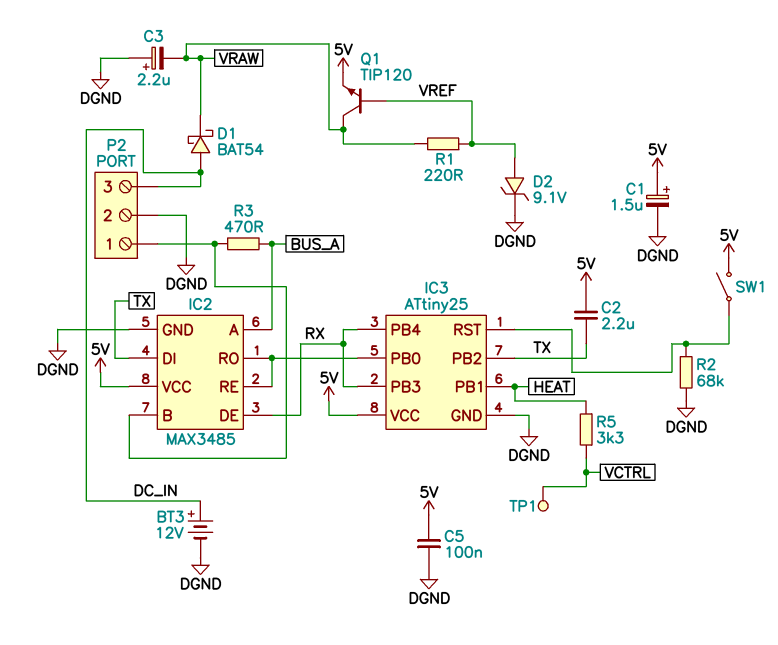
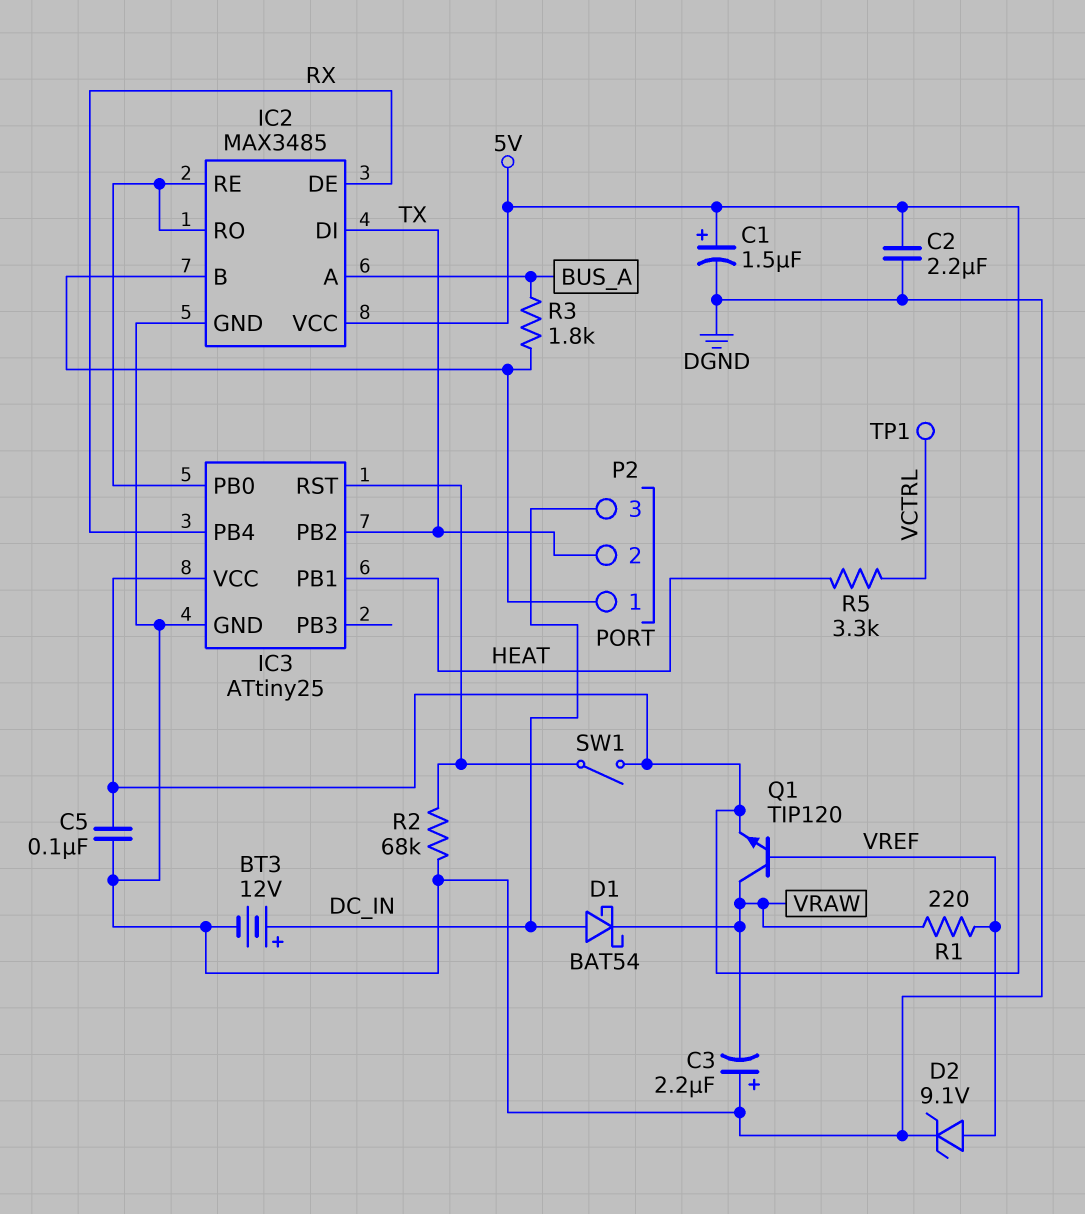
C2: 2.2uF (5V, TX) -> 2.2uF (5V, DGND)
IC3 pin PB3: RX -> none
P2 pin 2: DGND -> TX
R3: 470 (BUS_A, IC2/B) -> 1.8k (BUS_A, IC2/B)

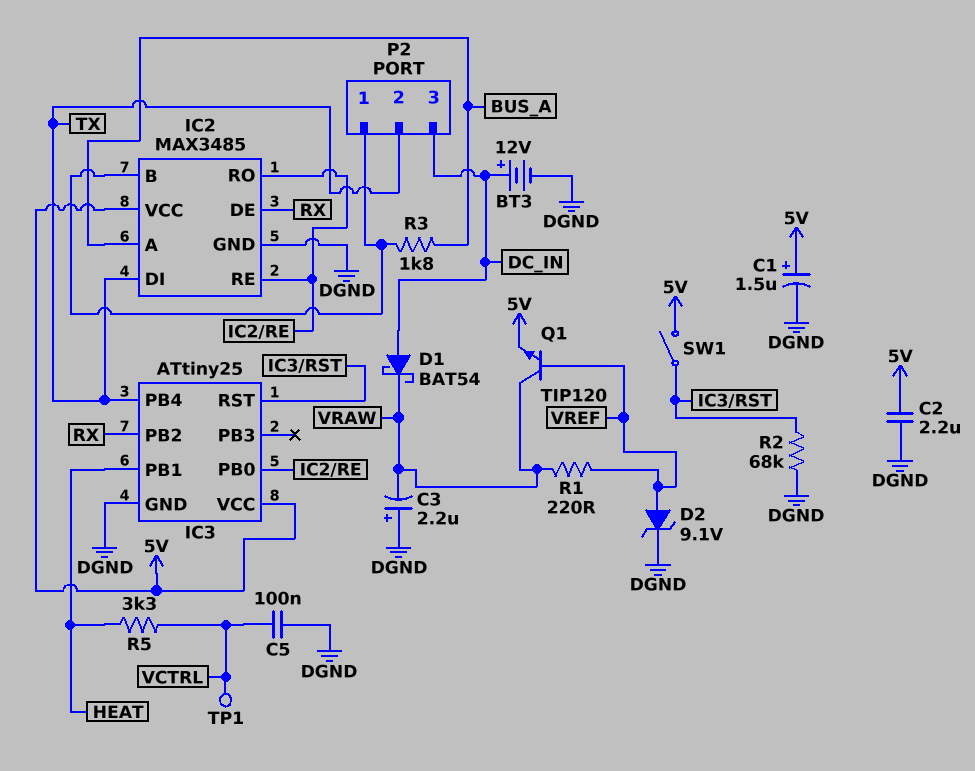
C5: 100nF (5V, DGND) -> 100nF (DGND, VCTRL)
IC3 pin PB2: TX -> RX
IC3 pin PB4: RX -> TX

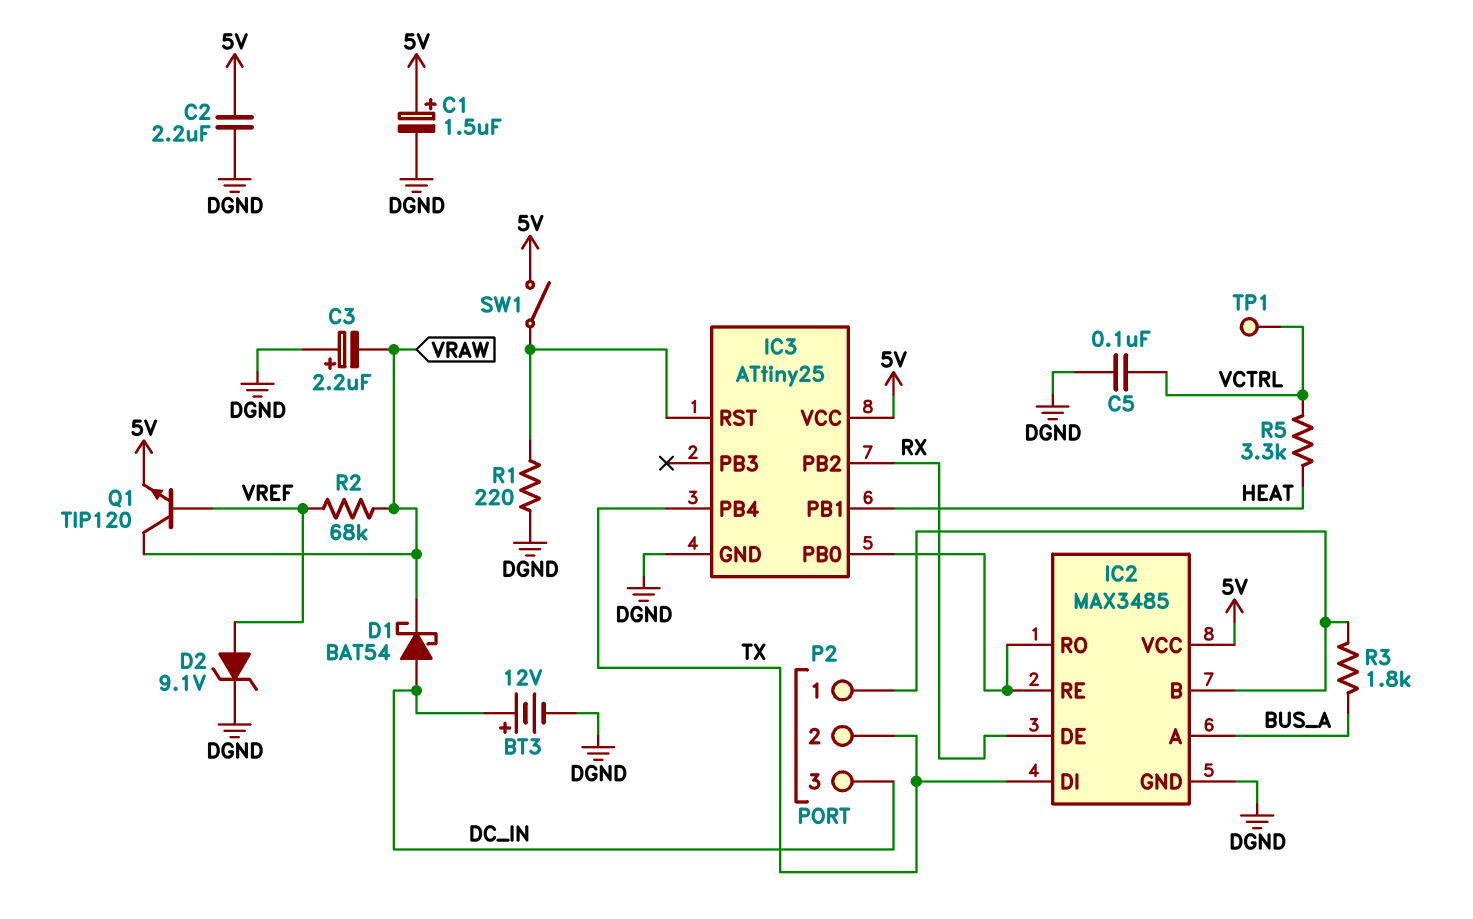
R1: 220 (VRAW, VREF) -> 220 (DGND, IC3/RST)
R2: 68k (DGND, IC3/RST) -> 68k (VRAW, VREF)

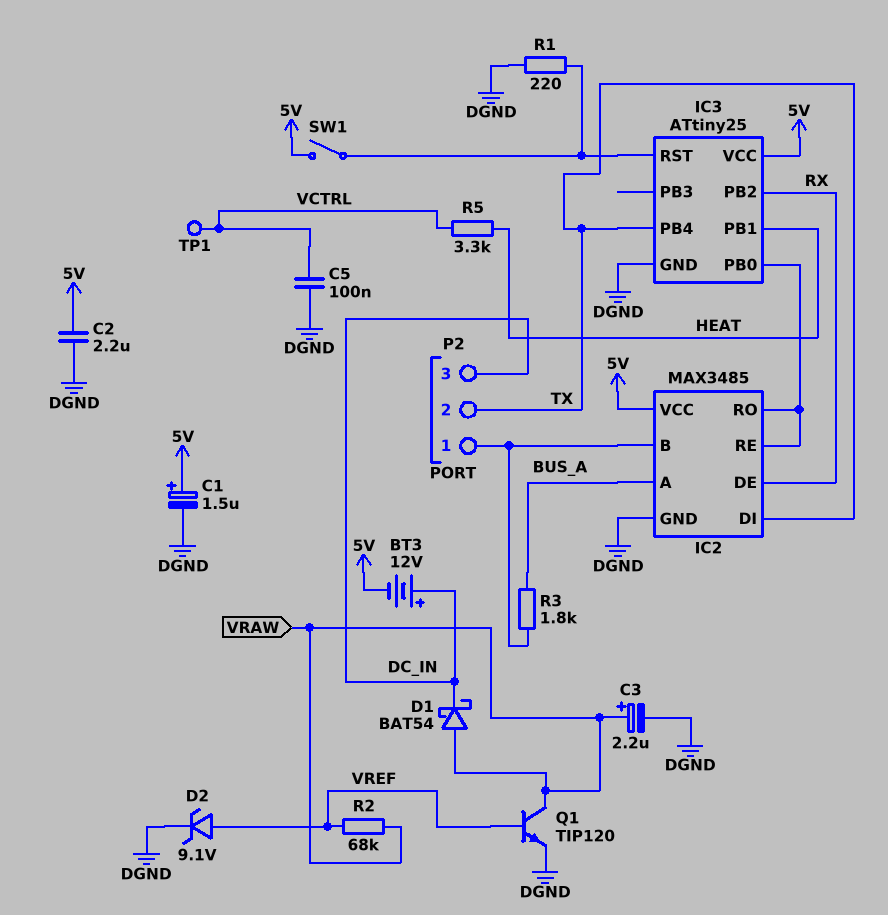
BT3: 12V (plus DC_IN, minus DGND) -> 12V (plus DC_IN, minus 5V)
C3: 2.2uF (plus DGND, minus VRAW) -> 2.2uF (plus VRAW, minus DGND)
D1: schottky BAT54 (A DC_IN, K VRAW) -> schottky BAT54 (A VRAW, K DC_IN)
Q1: NPN TIP120 (B VREF, C VRAW, E 5V) -> NPN TIP120 (B VREF, C VRAW, E DGND)

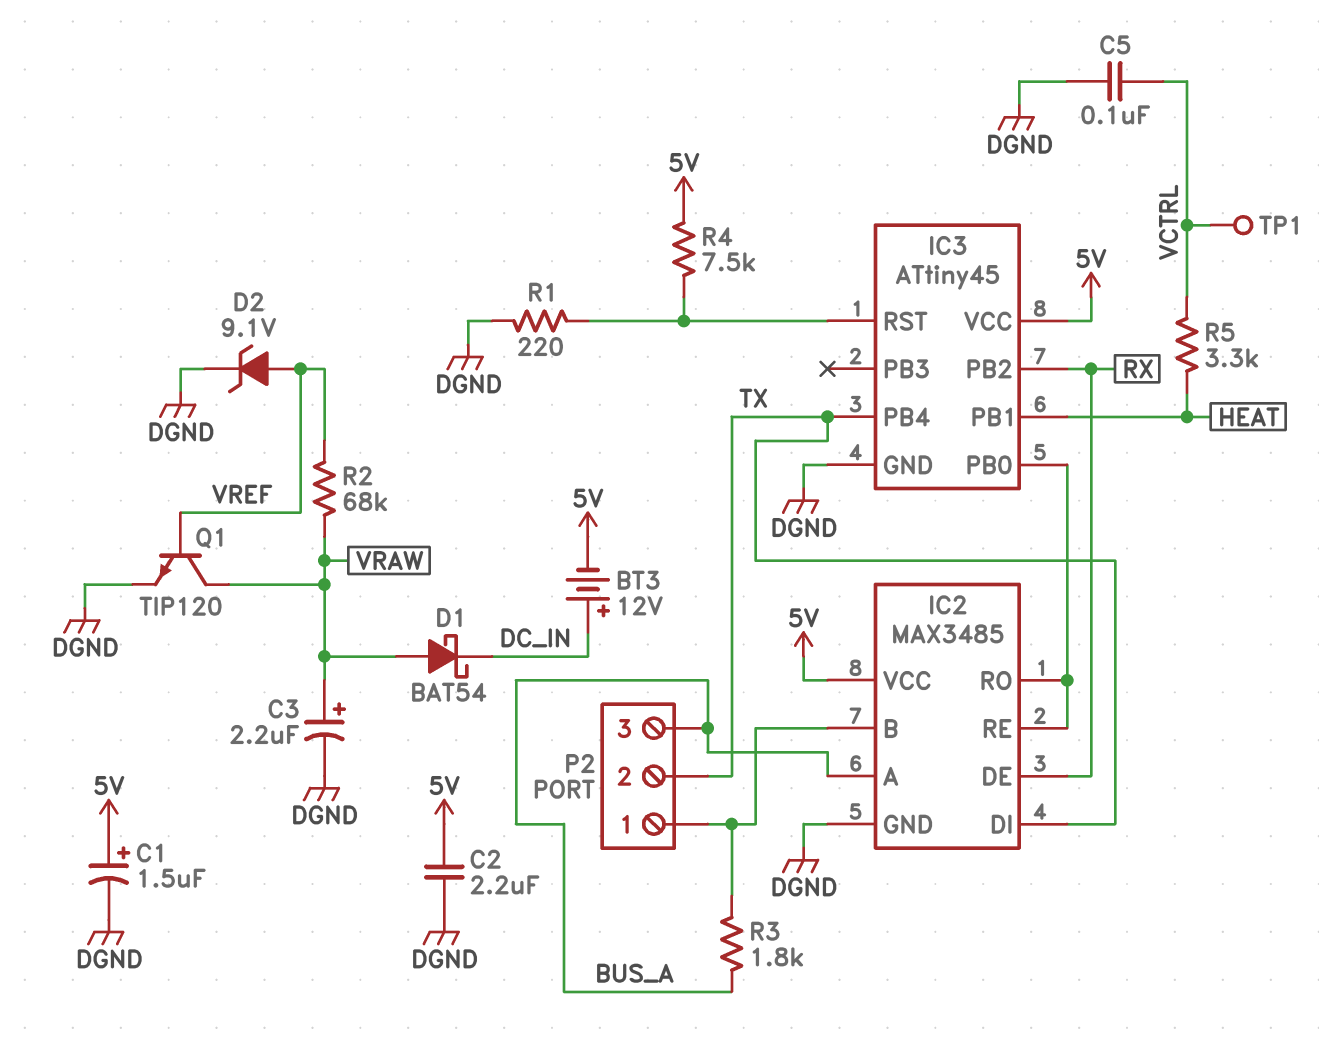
IC3: ATtiny25 -> ATtiny45
P2 pin 3: DC_IN -> BUS_A
R4: none -> 7.5k (5V, IC3/RST)
SW1: switch (5V, IC3/RST) -> none

